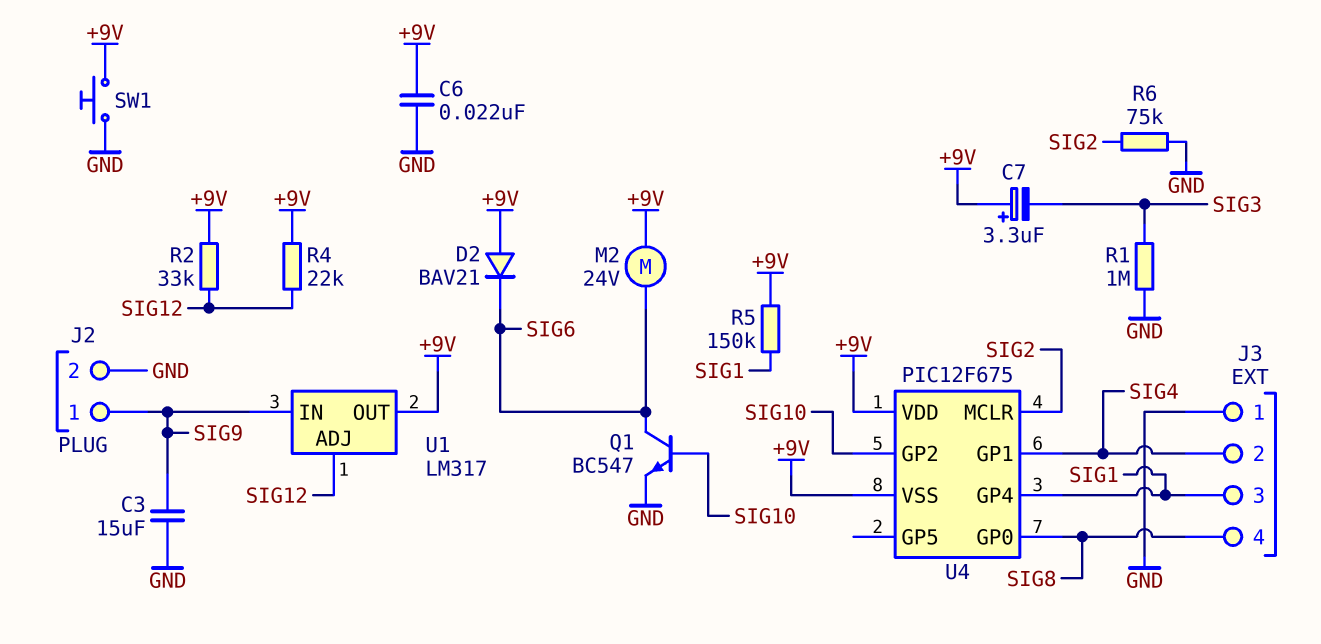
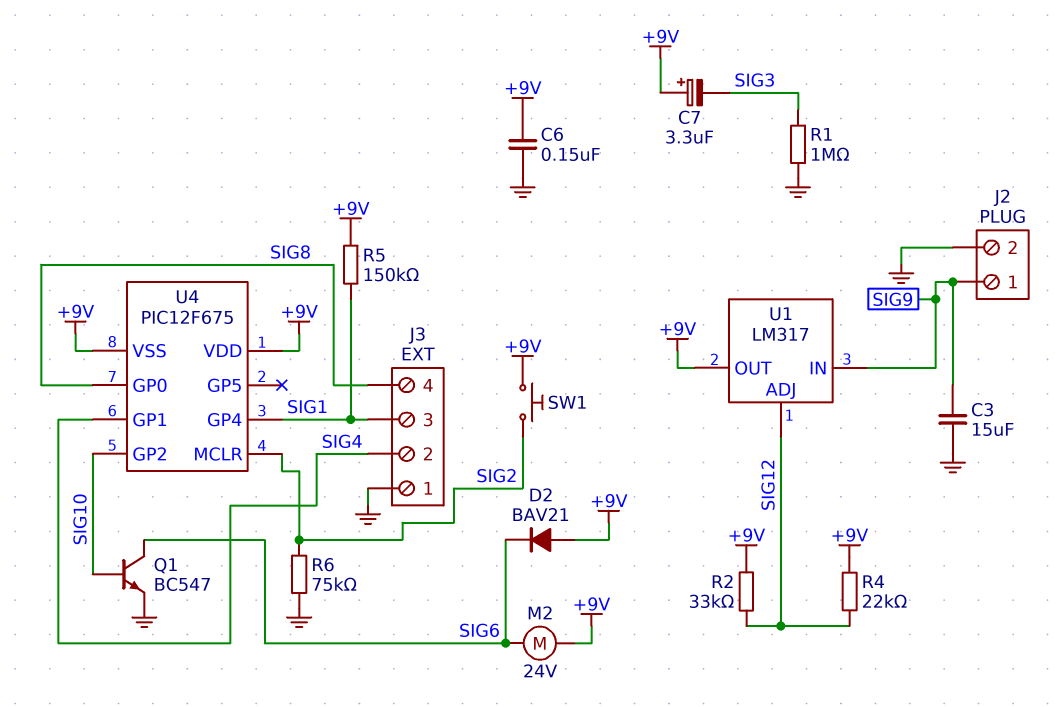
C6: 22nF (+9V, GND) -> 150nF (+9V, GND)
SW1: button (+9V, GND) -> button (+9V, SIG2)

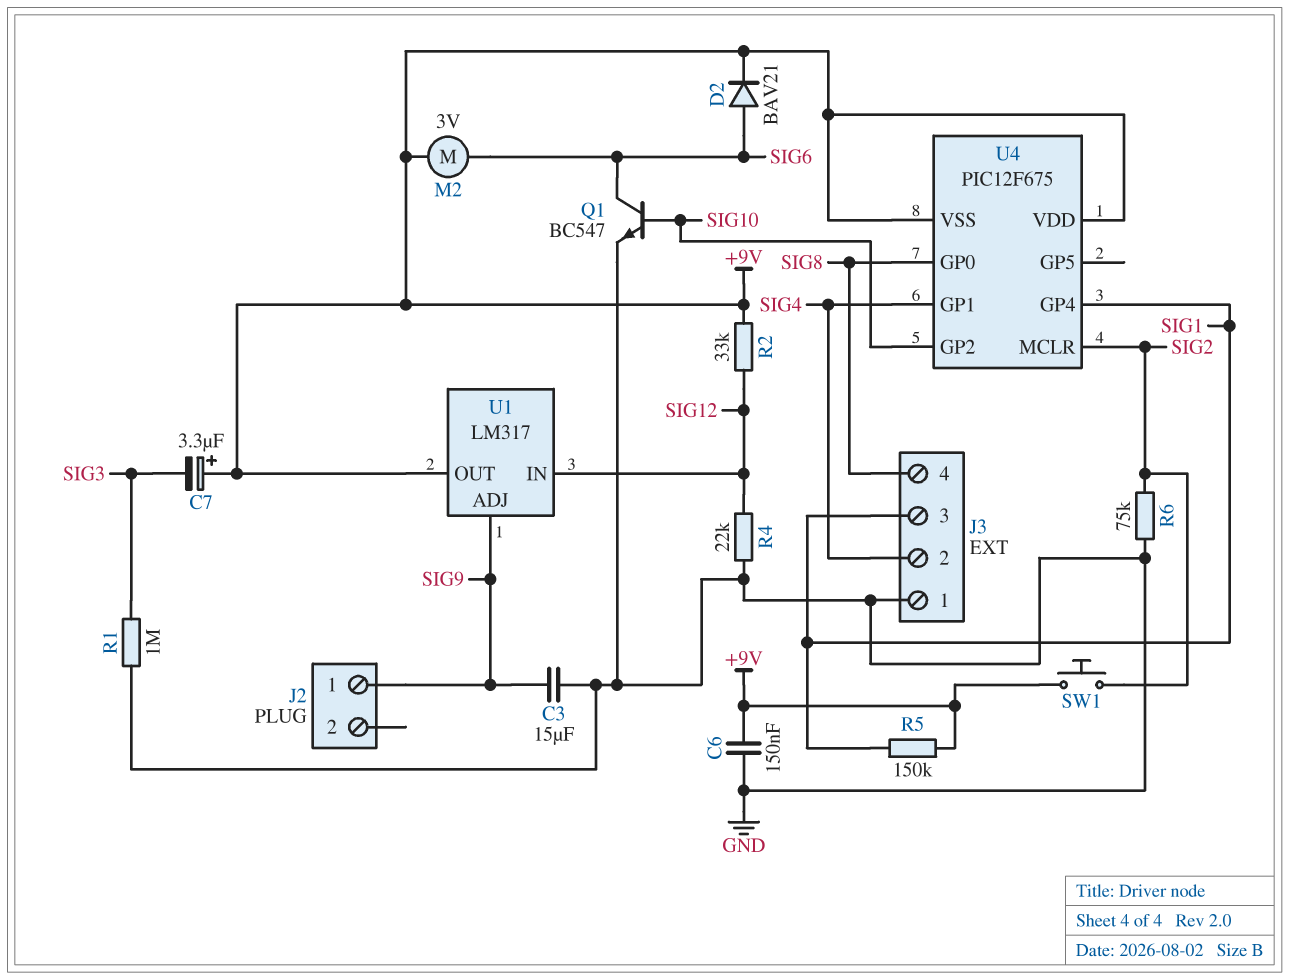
D2: diode BAV21 (A +9V, K SIG6) -> diode BAV21 (A SIG6, K +9V)
J2 pin 2: GND -> none
M2: motor 24V (+9V, SIG6) -> motor 3V (+9V, SIG6)
R4: 22k (+9V, SIG12) -> 22k (GND, SIG12)
U1 pin ADJ: SIG12 -> SIG9
U1 pin IN: SIG9 -> SIG12

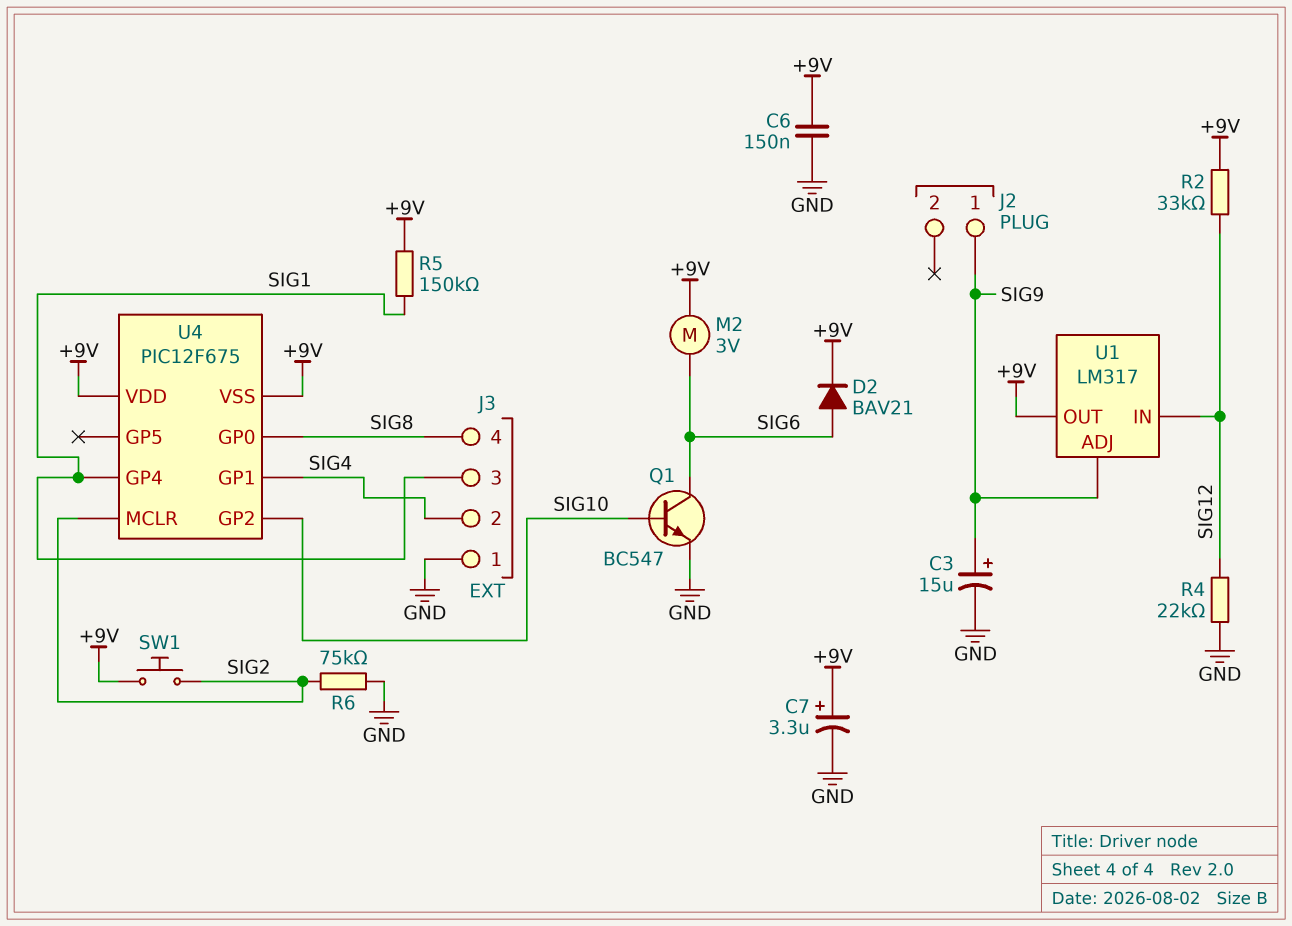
C3: 15uF (GND, SIG9) -> 15uF (plus SIG9, minus GND)
C7: 3.3uF (plus +9V, minus SIG3) -> 3.3uF (plus +9V, minus GND)
R1: 1M (GND, SIG3) -> none

